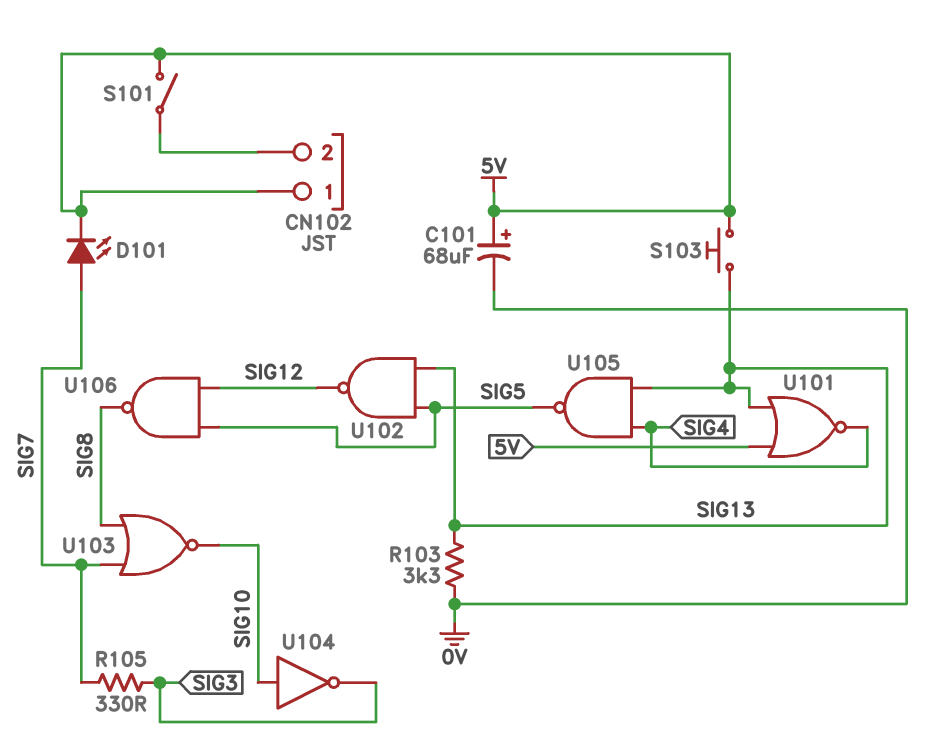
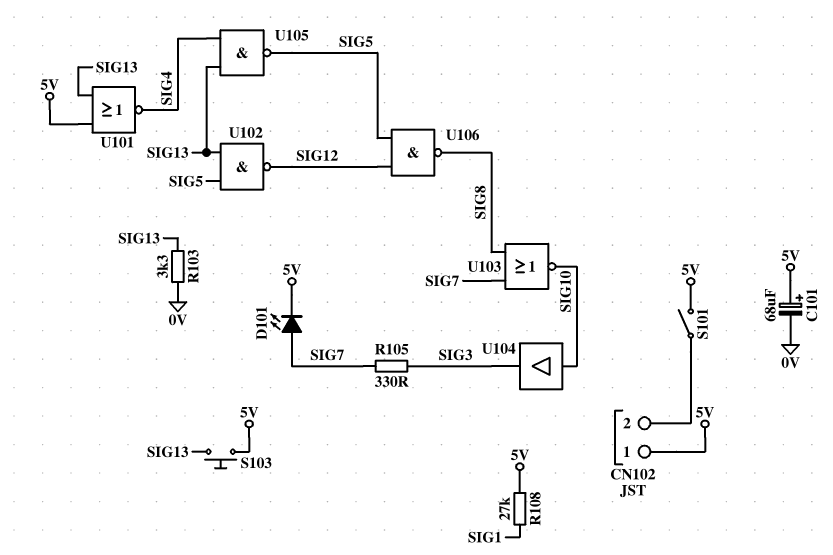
R108: none -> 27k (5V, SIG1)
U104: NOT (in SIG10, out SIG3) -> buffer (in SIG10, out SIG3)

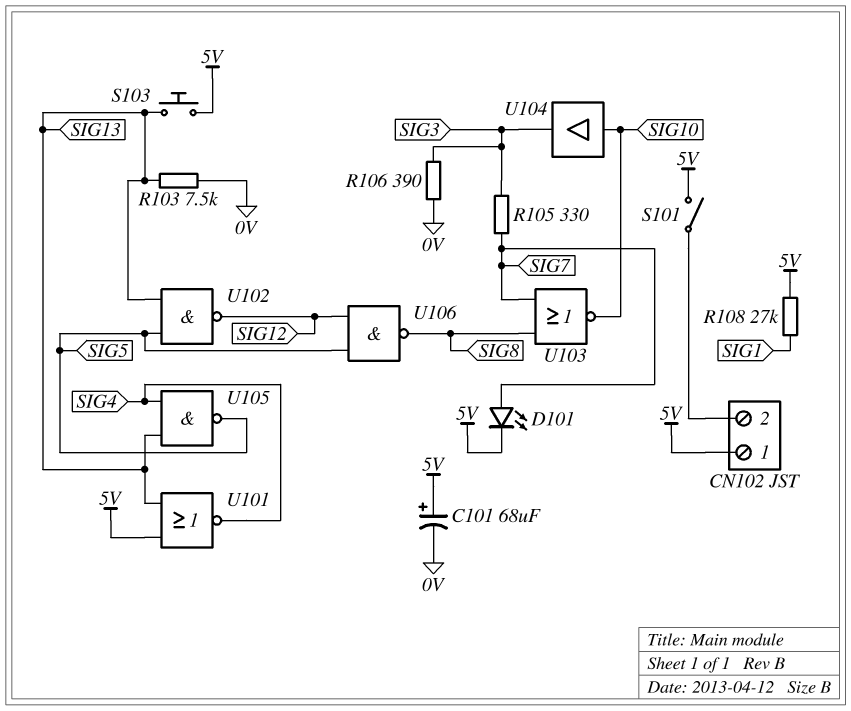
R103: 3.3k (0V, SIG13) -> 7.5k (0V, SIG13)
R106: none -> 390 (0V, SIG3)

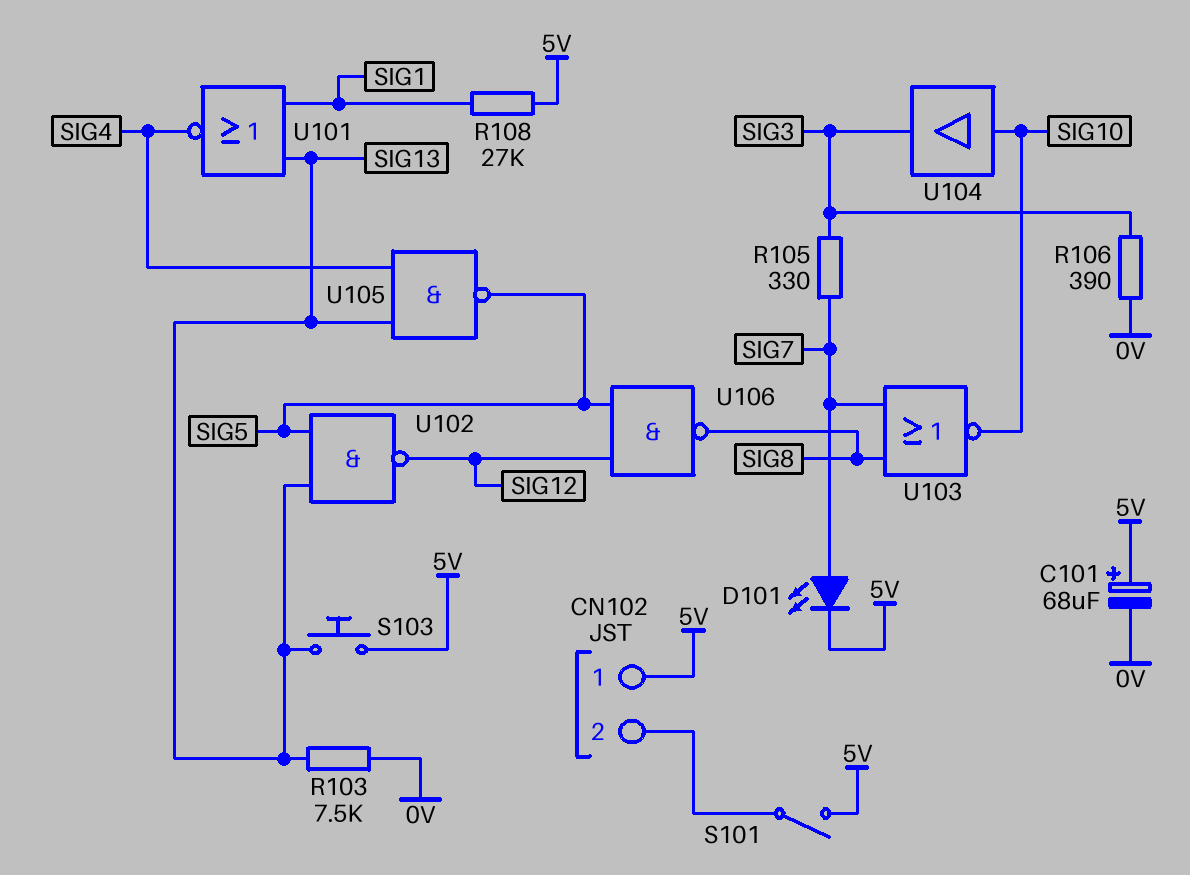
U101: NOR (in 5V, in SIG13, out SIG4) -> NOR (in SIG1, in SIG13, out SIG4)

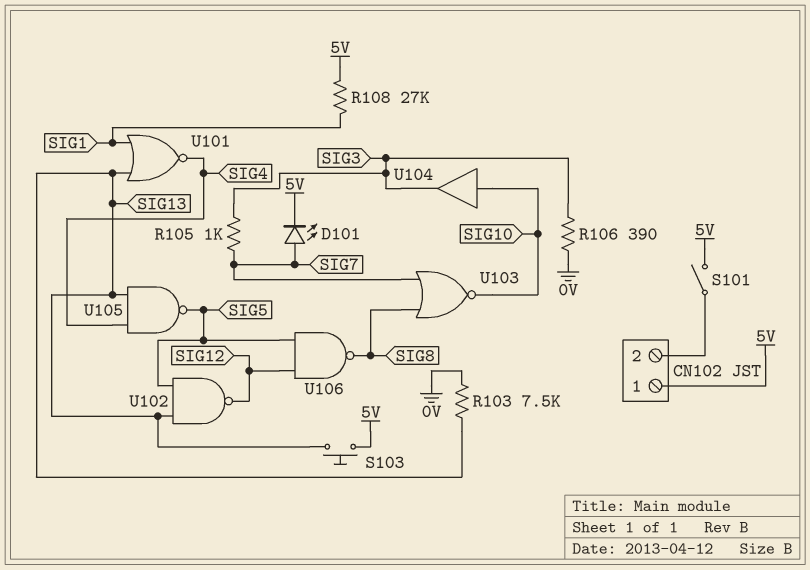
C101: 68uF (plus 5V, minus 0V) -> none
R105: 330 (SIG3, SIG7) -> 1k (SIG3, SIG7)

